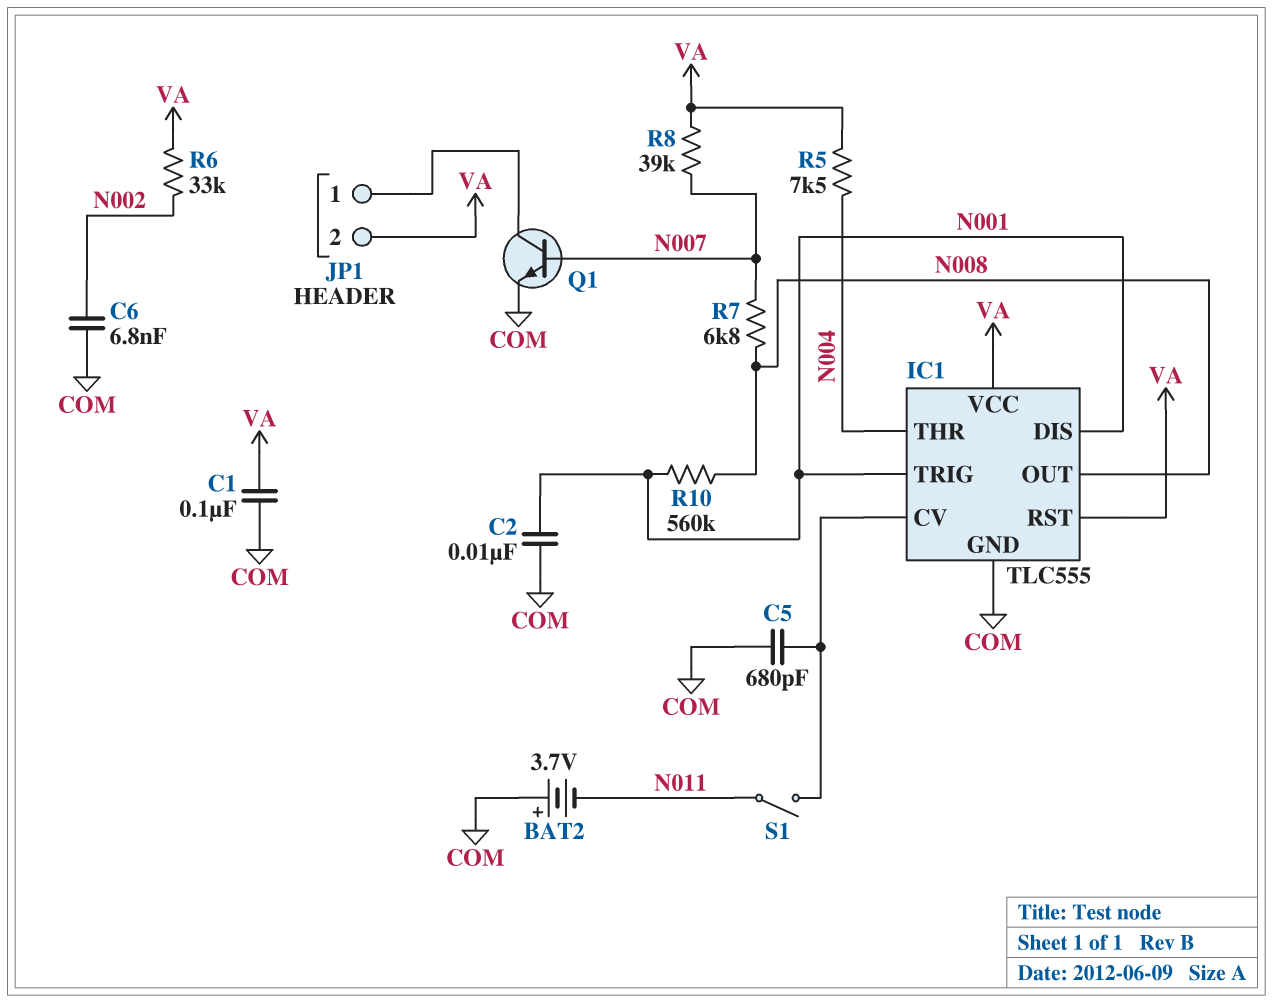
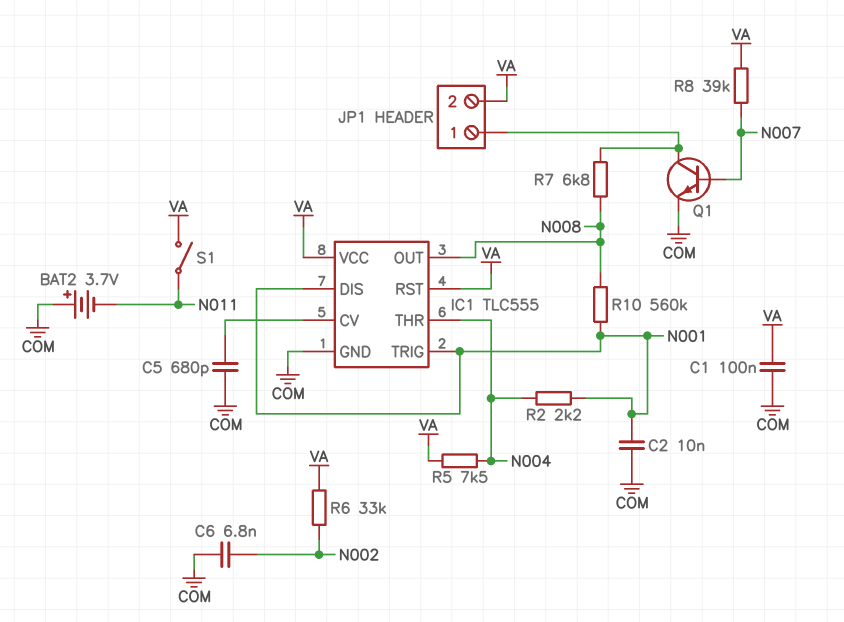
R2: none -> 2.2k (N001, N004)
R7: 6.8k (N007, N008) -> 6.8k (JP1/1, N008)
S1: switch (IC1/CV, N011) -> switch (N011, VA)

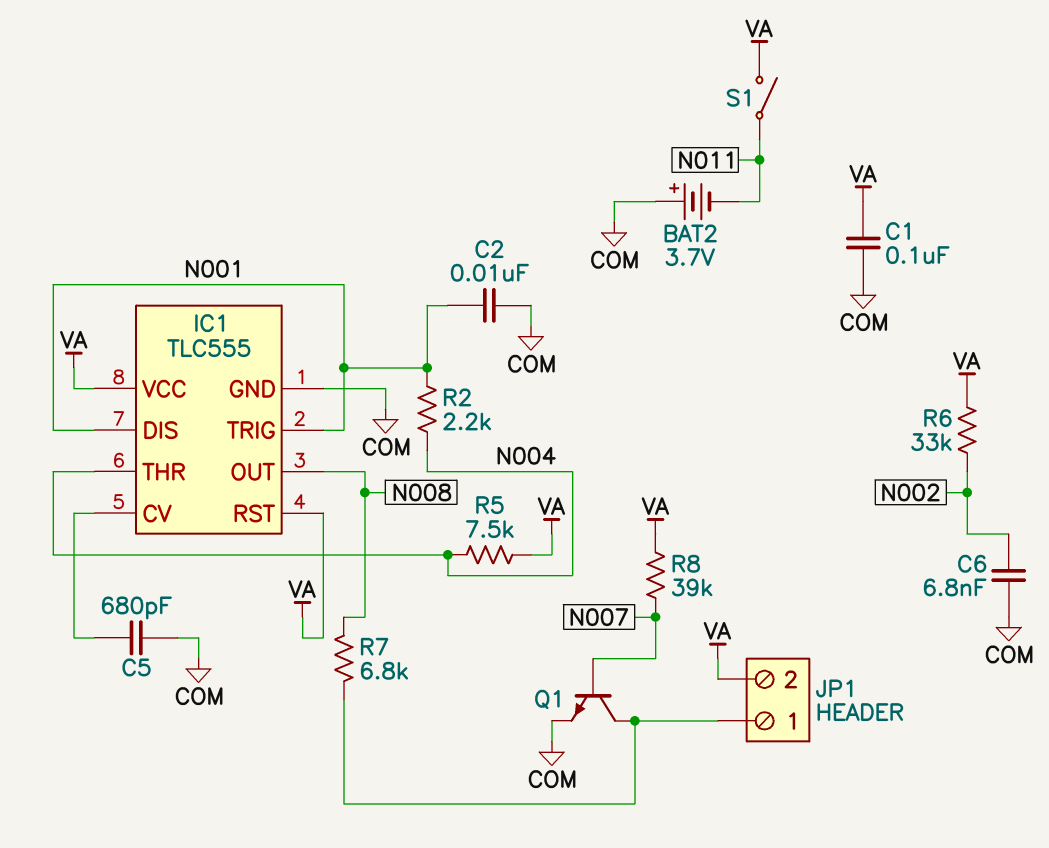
R10: 560k (N001, N008) -> none

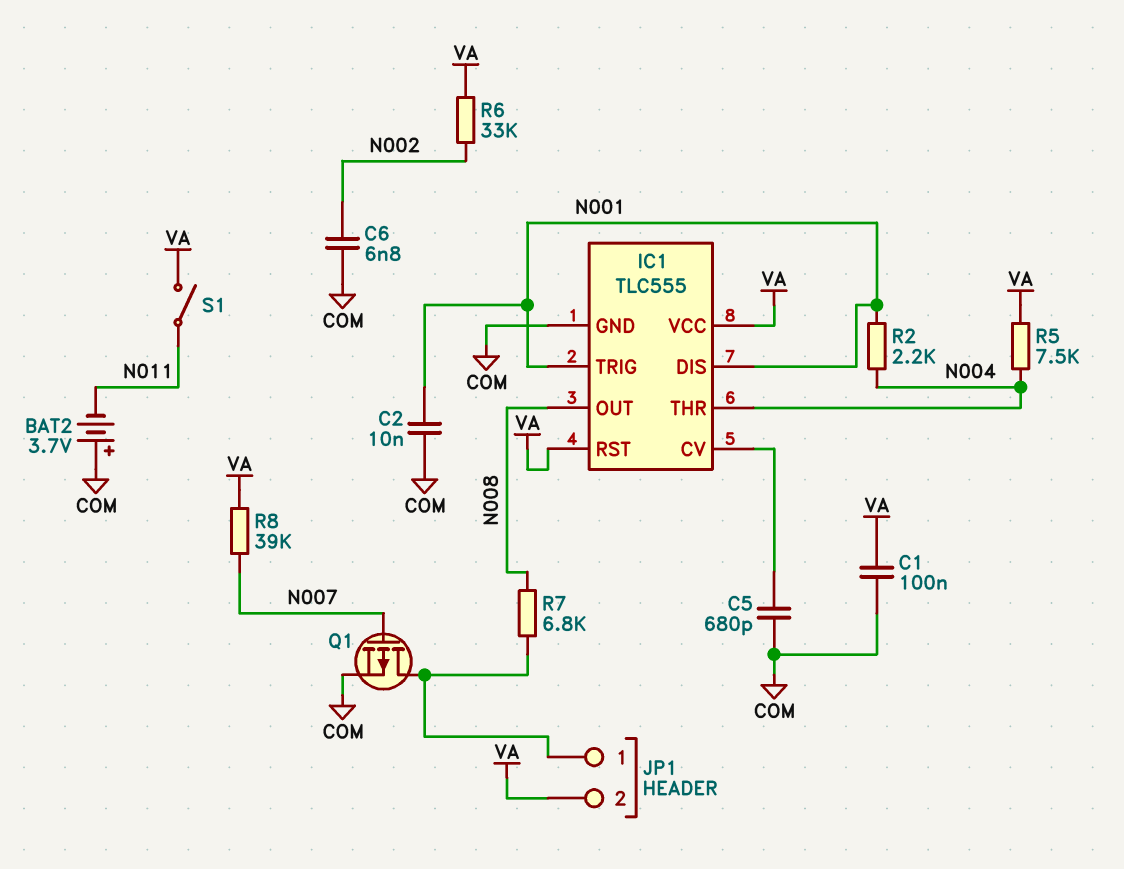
Q1: NPN (B N007, C JP1/1, E COM) -> PMOS (G N007, D JP1/1, S COM)

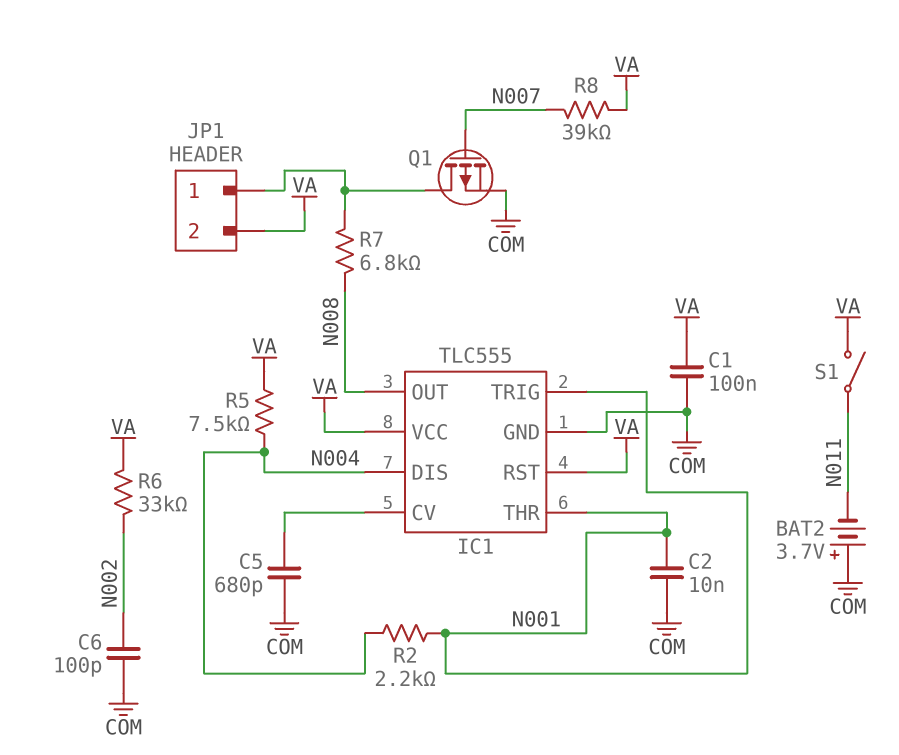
C6: 6.8nF (COM, N002) -> 100pF (COM, N002)
IC1 pin DIS: N001 -> N004
IC1 pin THR: N004 -> N001

